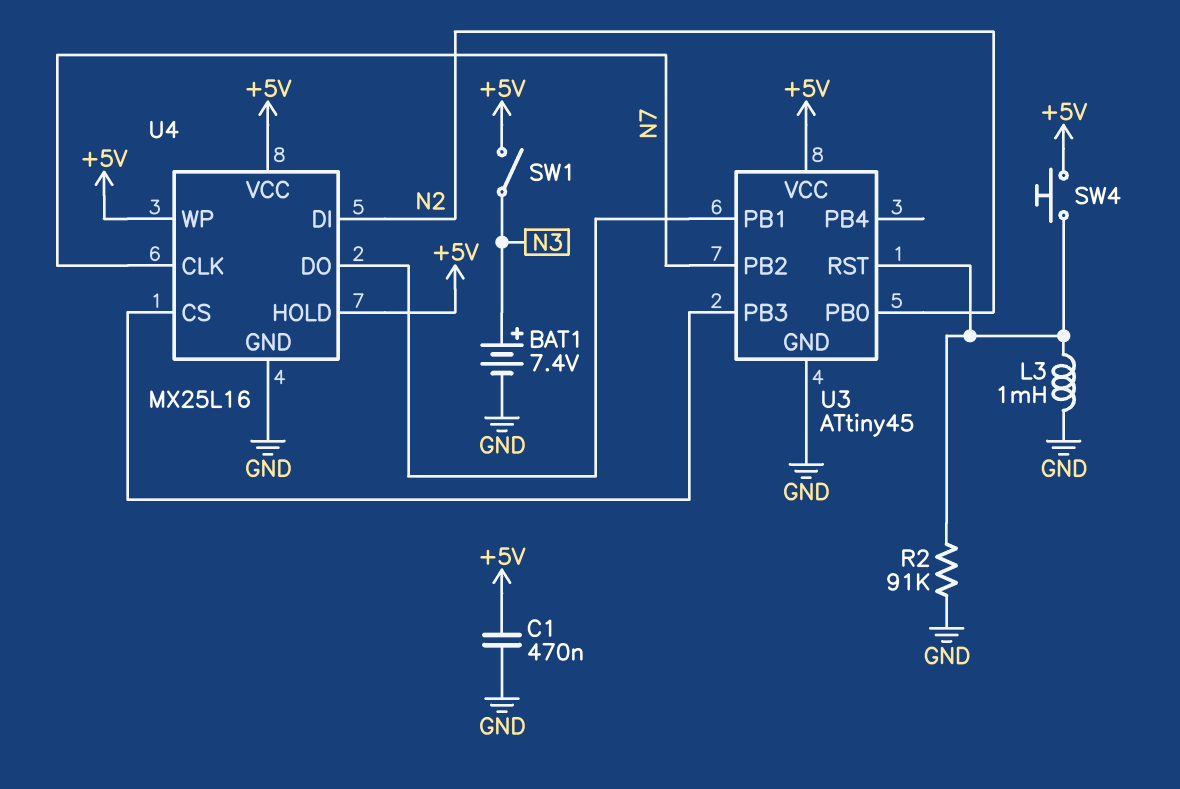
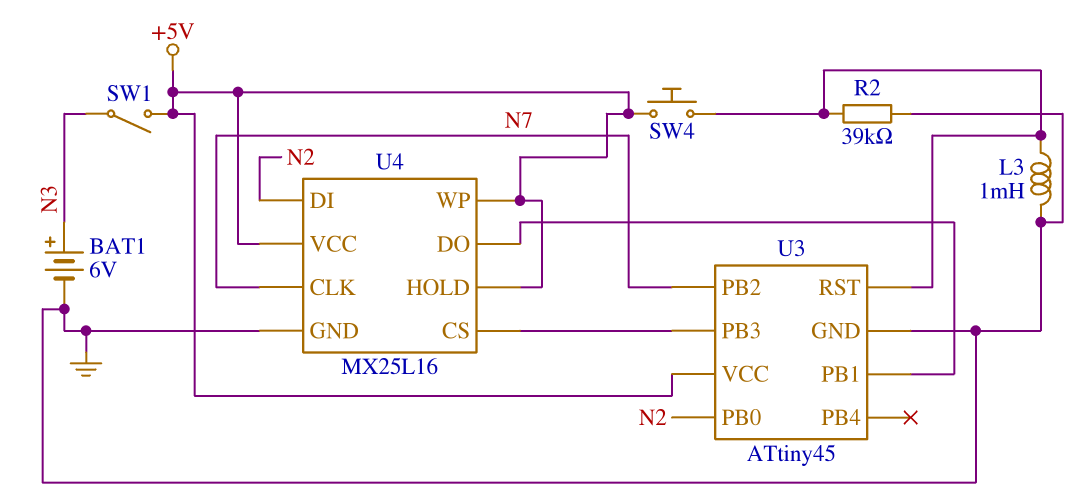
BAT1: 7.4V (plus N3, minus GND) -> 6V (plus N3, minus GND)
C1: 470nF (+5V, GND) -> none
R2: 91k (GND, U3/RST) -> 39k (GND, U3/RST)

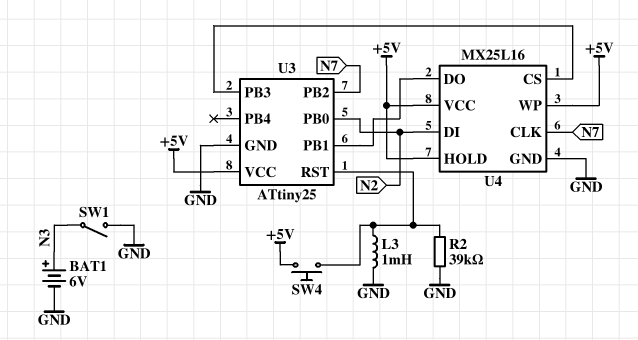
SW1: switch (+5V, N3) -> switch (GND, N3)
U3: ATtiny45 -> ATtiny25

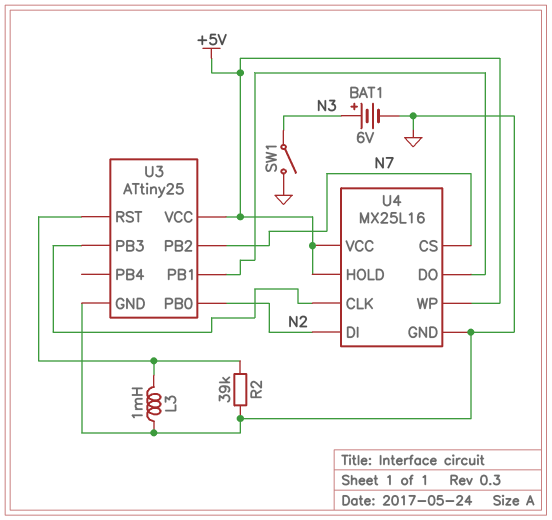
SW4: button (+5V, U3/RST) -> none
U4 pin CLK: N7 -> U3/PB3
U4 pin CS: U3/PB3 -> N7

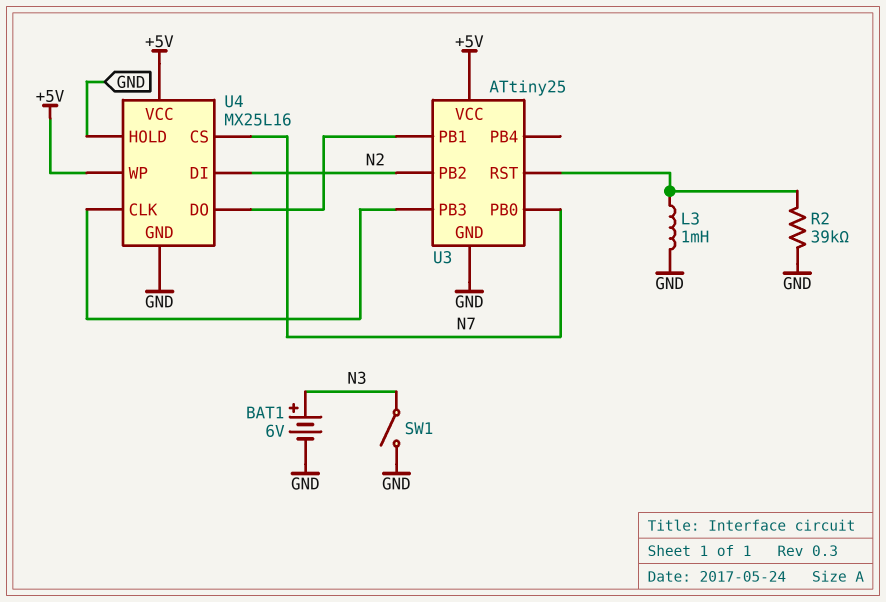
U3 pin PB0: N2 -> N7
U3 pin PB2: N7 -> N2
U4 pin HOLD: +5V -> GND

